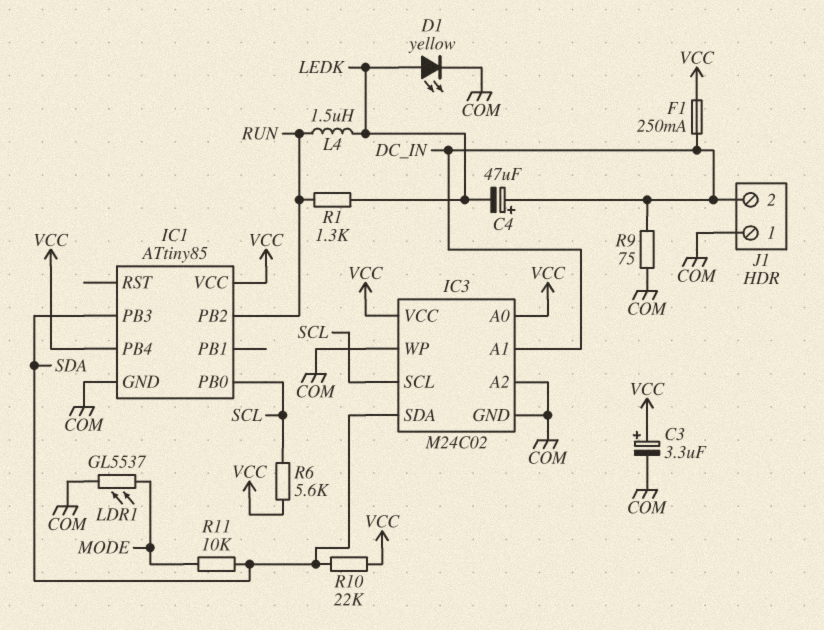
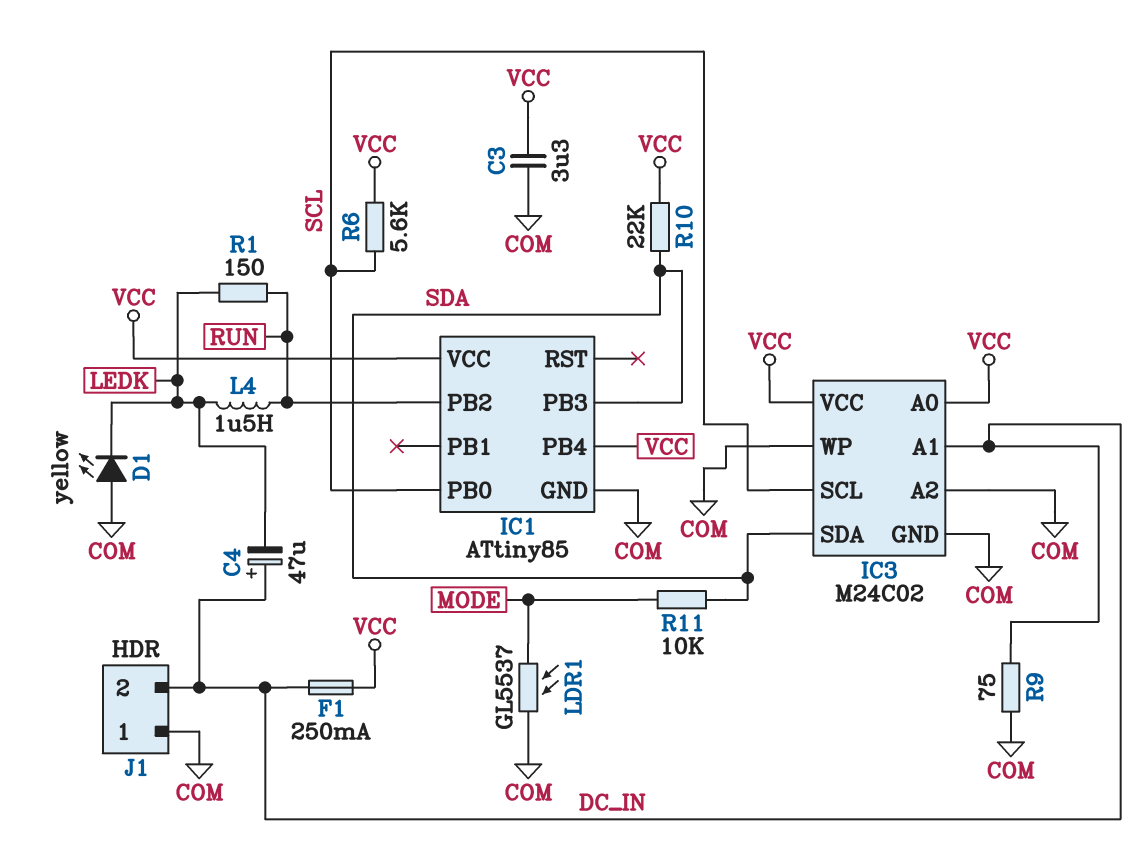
C3: 3.3uF (plus VCC, minus COM) -> 3.3uF (COM, VCC)
D1: LED yellow (A LEDK, K COM) -> LED yellow (A COM, K LEDK)
R1: 1.3k (LEDK, RUN) -> 150 (LEDK, RUN)

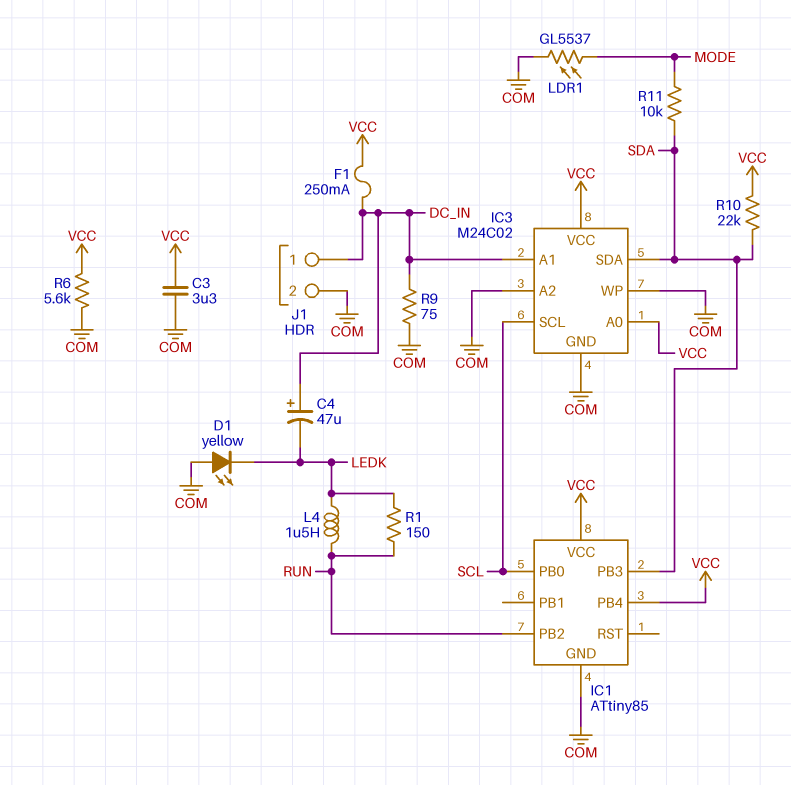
J1 pin 1: COM -> DC_IN
J1 pin 2: DC_IN -> COM
R6: 5.6k (SCL, VCC) -> 5.6k (COM, VCC)

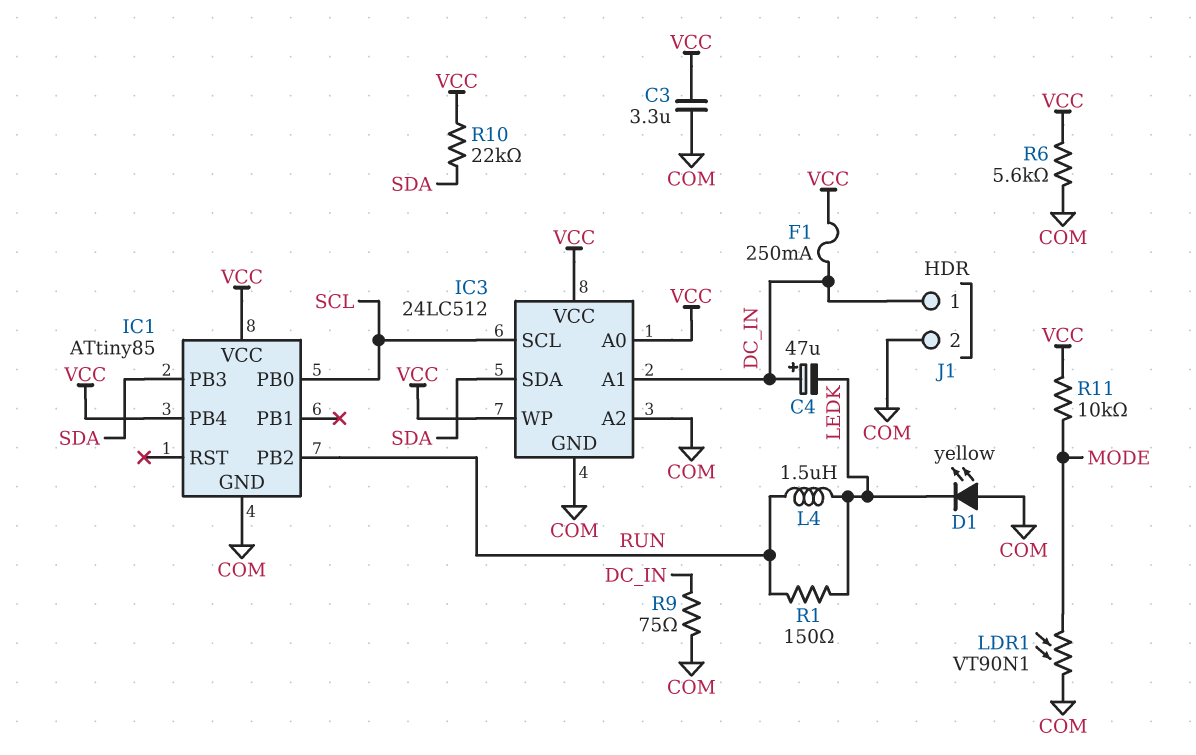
IC3: M24C02 -> 24LC512
IC3 pin WP: COM -> VCC
LDR1: GL5537 (COM, MODE) -> VT90N1 (COM, MODE)
R11: 10k (MODE, SDA) -> 10k (MODE, VCC)

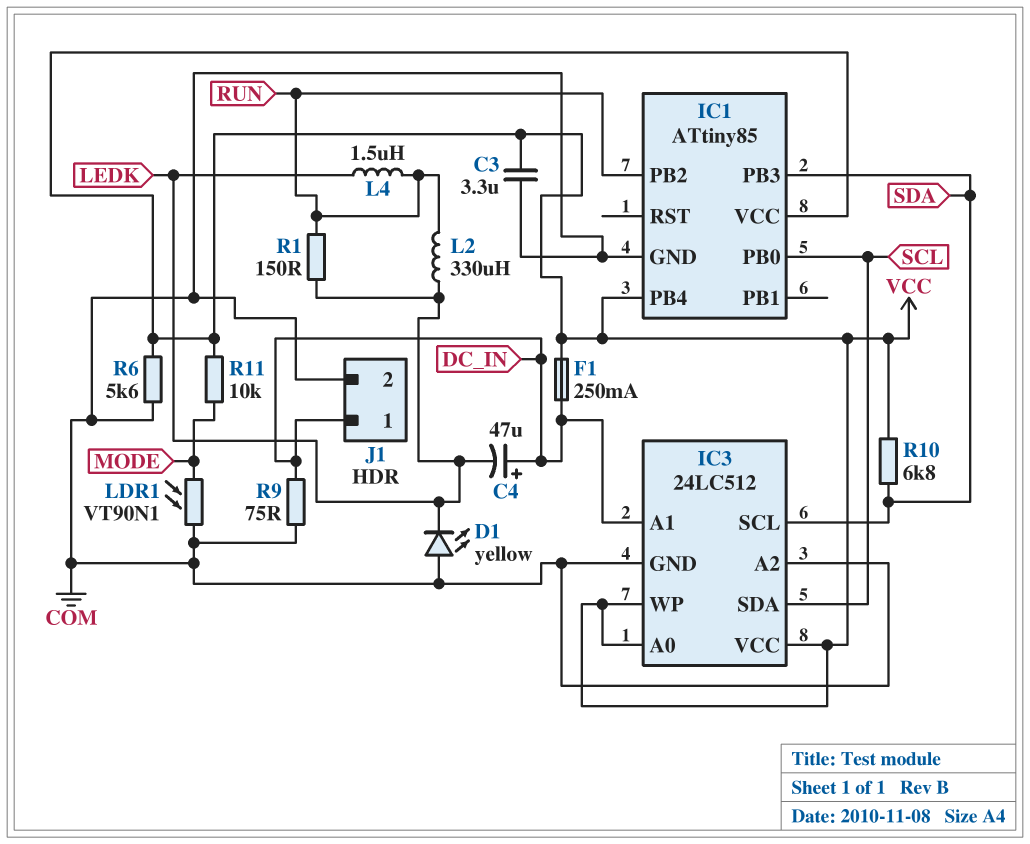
IC3 pin SCL: SCL -> SDA
IC3 pin SDA: SDA -> SCL
L2: none -> 330uH (LEDK, RUN)
R10: 22k (SDA, VCC) -> 6.8k (SDA, VCC)

